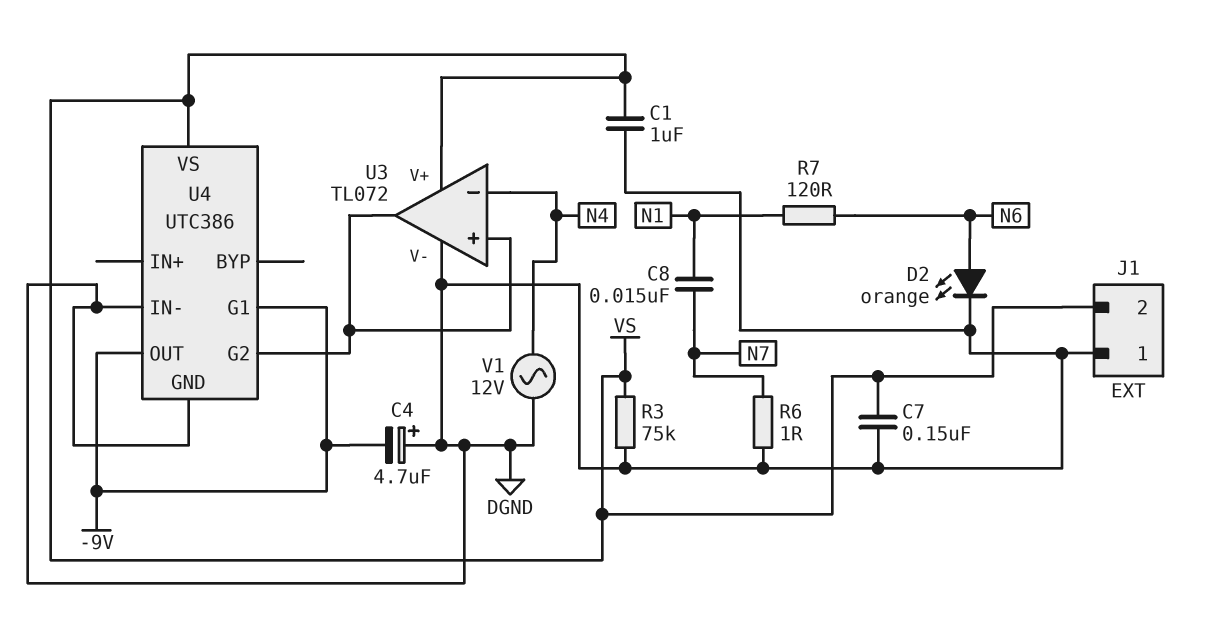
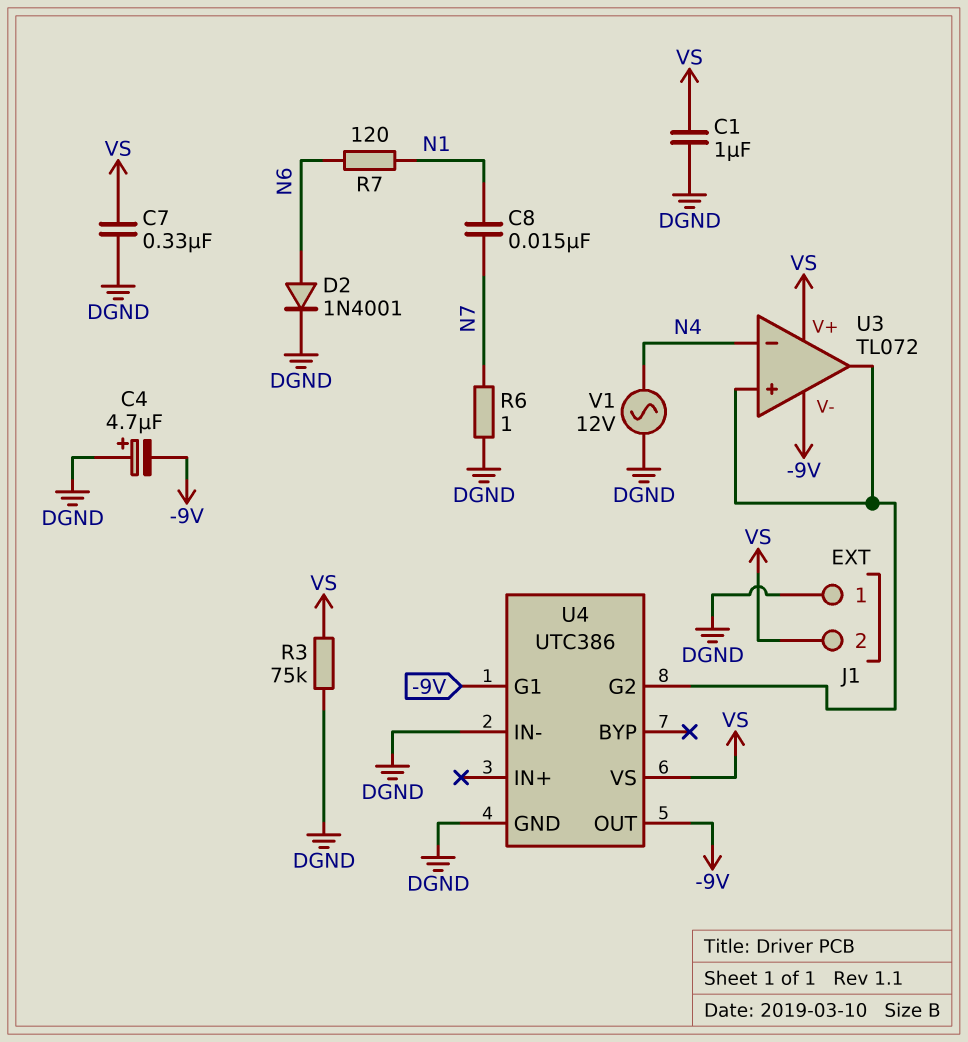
C7: 150nF (DGND, VS) -> 330nF (DGND, VS)
D2: LED orange (A N6, K DGND) -> diode 1N4001 (A N6, K DGND)
U3 pin V-: DGND -> -9V

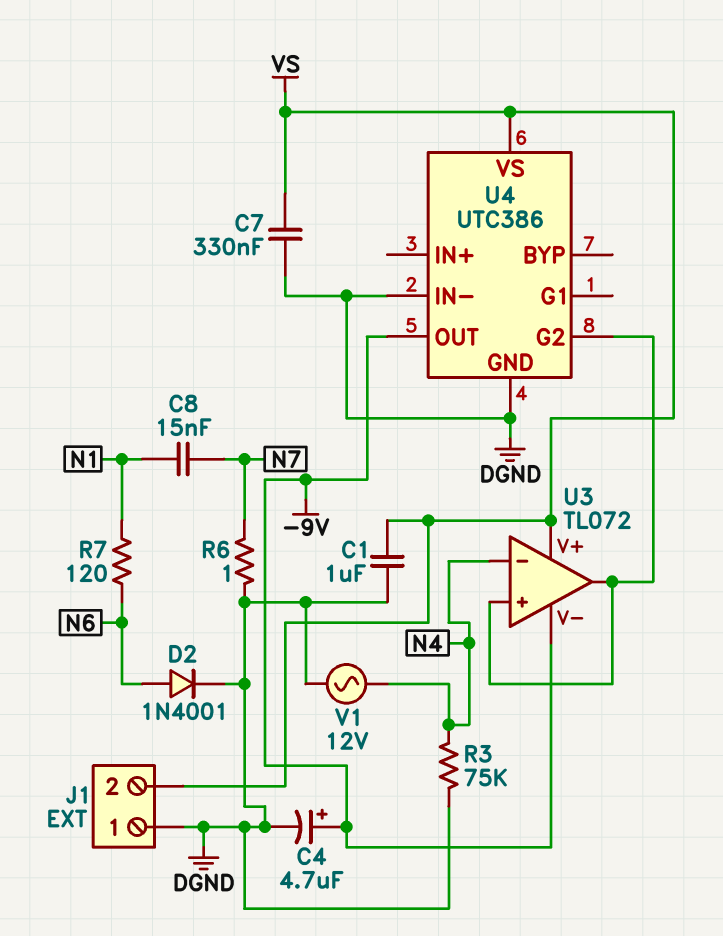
C4: 4.7uF (plus DGND, minus -9V) -> 4.7uF (plus -9V, minus DGND)
R3: 75k (DGND, VS) -> 75k (DGND, N4)
U4 pin G1: -9V -> none

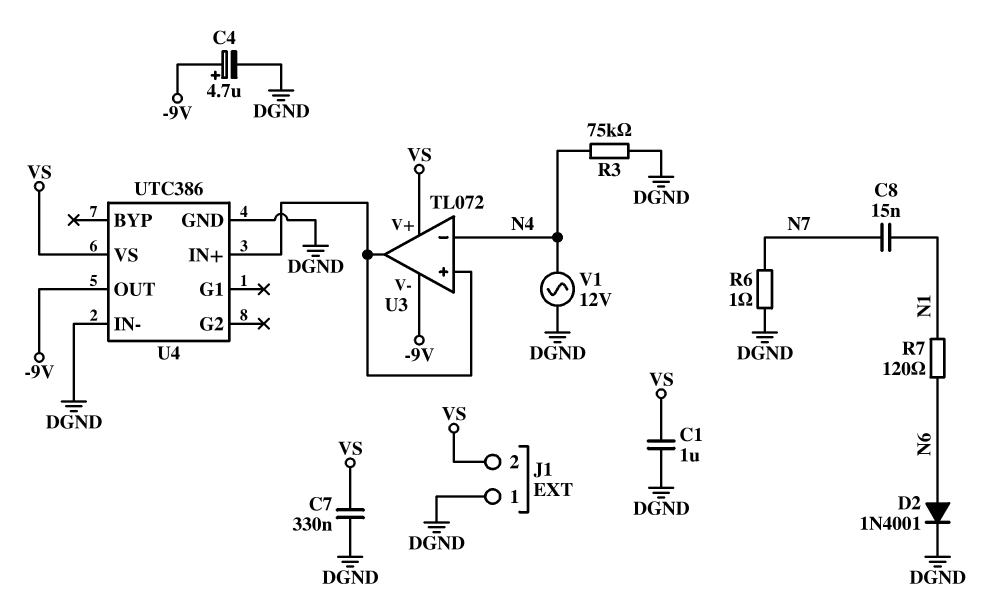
U4 pin G2: U3/in+ -> none
U4 pin IN+: none -> U3/in+

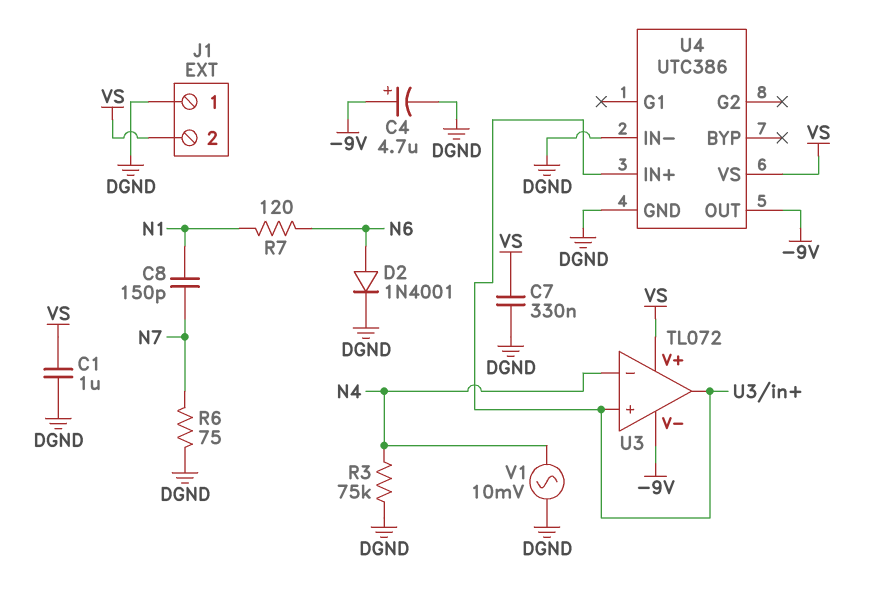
C8: 15nF (N1, N7) -> 150pF (N1, N7)
R6: 1 (DGND, N7) -> 75 (DGND, N7)
V1: AC 12V (DGND, N4) -> AC 10mV (DGND, N4)

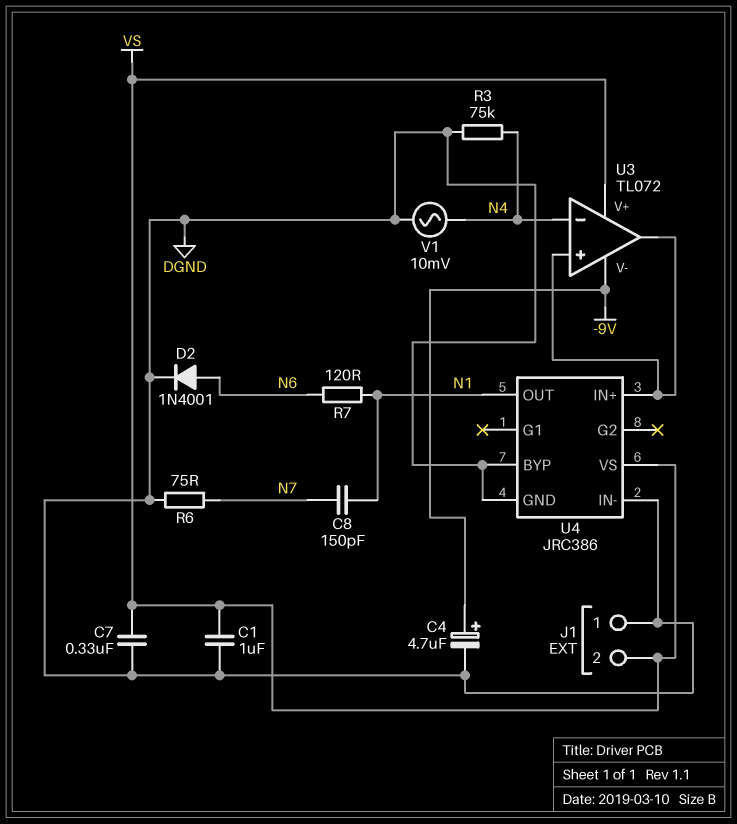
U4: UTC386 -> JRC386
U4 pin BYP: none -> DGND
U4 pin OUT: -9V -> N1

